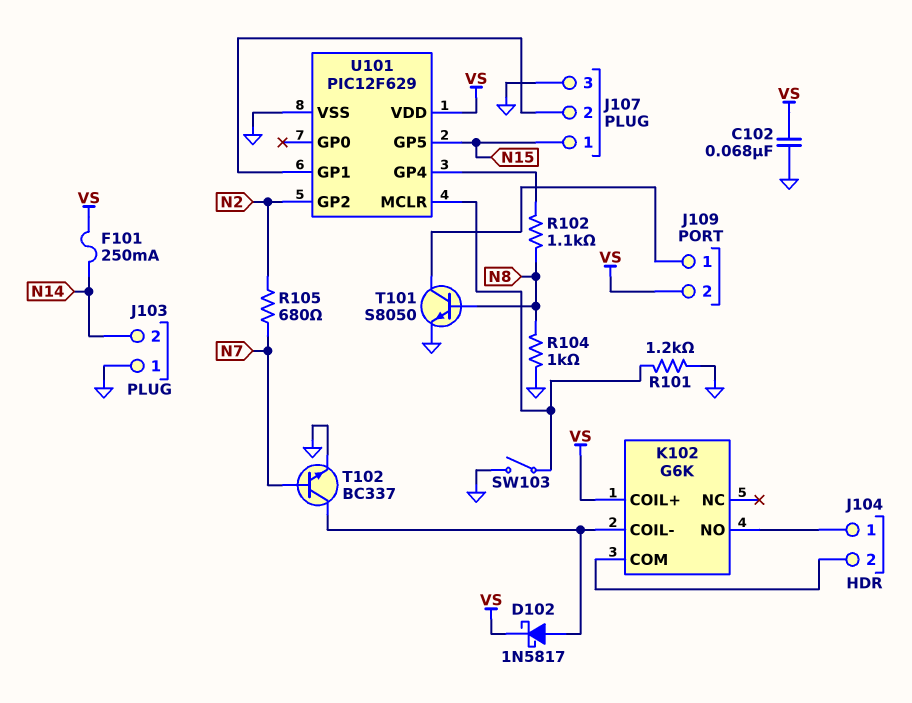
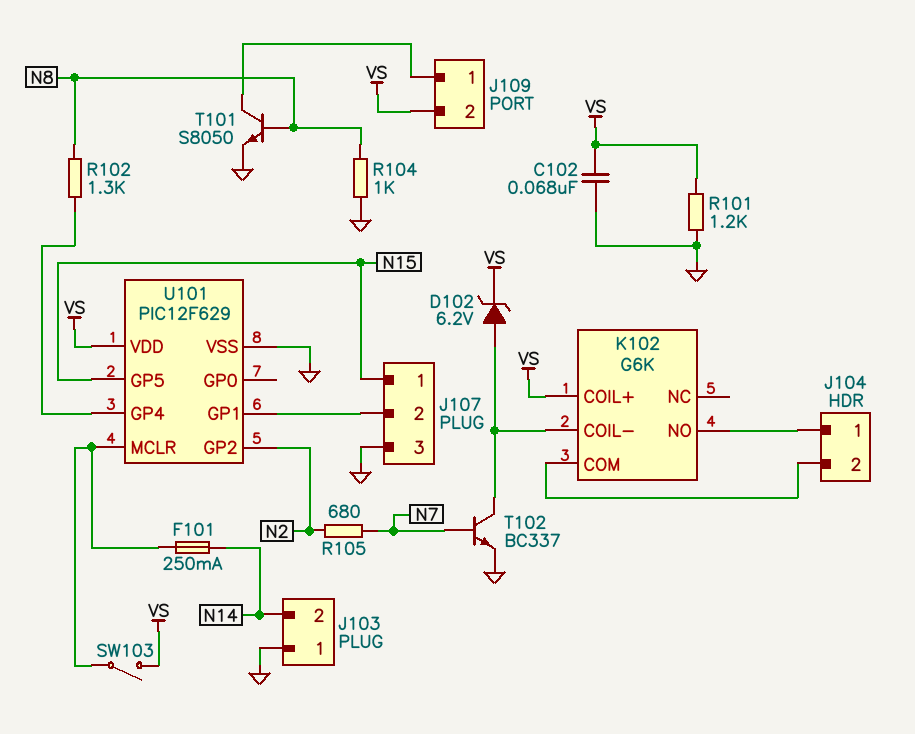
D102: schottky 1N5817 (A K102/COIL-, K VS) -> zener 6.2V (A K102/COIL-, K VS)
F101: 250mA (N14, VS) -> 250mA (N14, U101/MCLR)
R101: 1.2k (GND, U101/MCLR) -> 1.2k (GND, VS)
R102: 1.1k (N8, U101/GP4) -> 1.3k (N8, U101/GP4)
SW103: switch (GND, U101/MCLR) -> switch (U101/MCLR, VS)

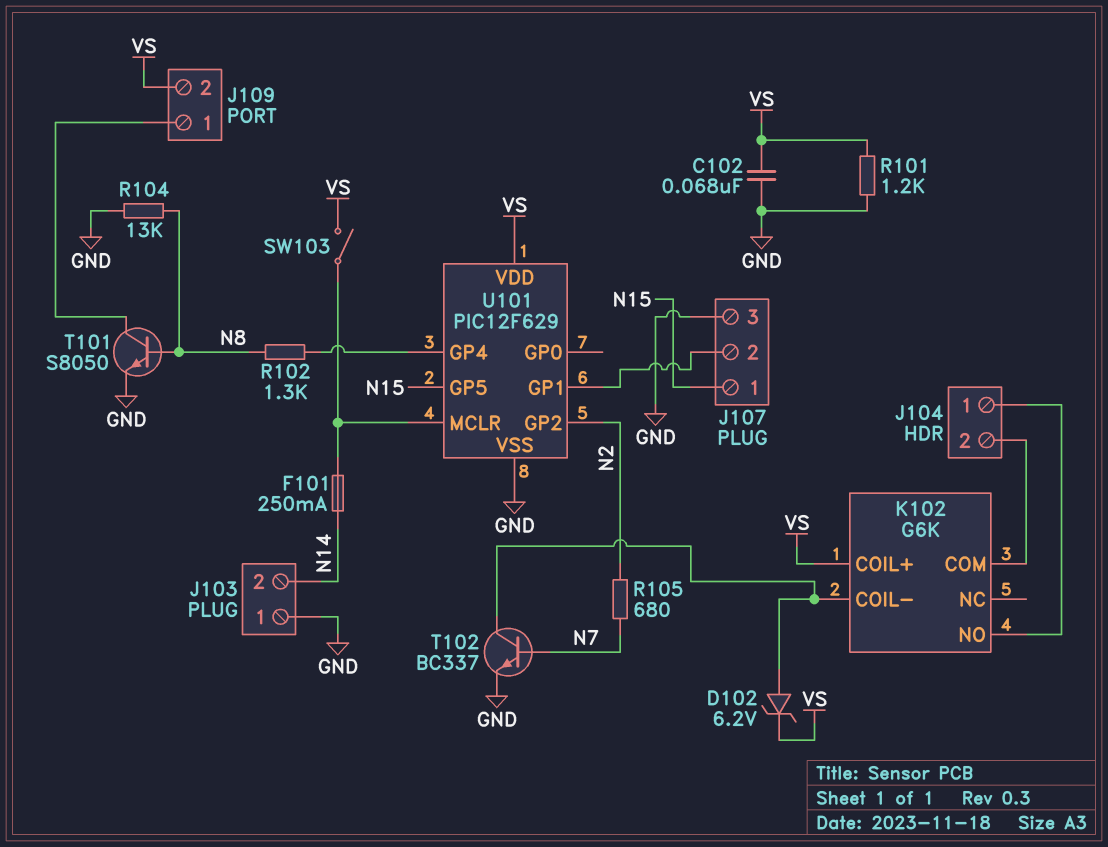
R104: 1k (GND, N8) -> 13k (GND, N8)

